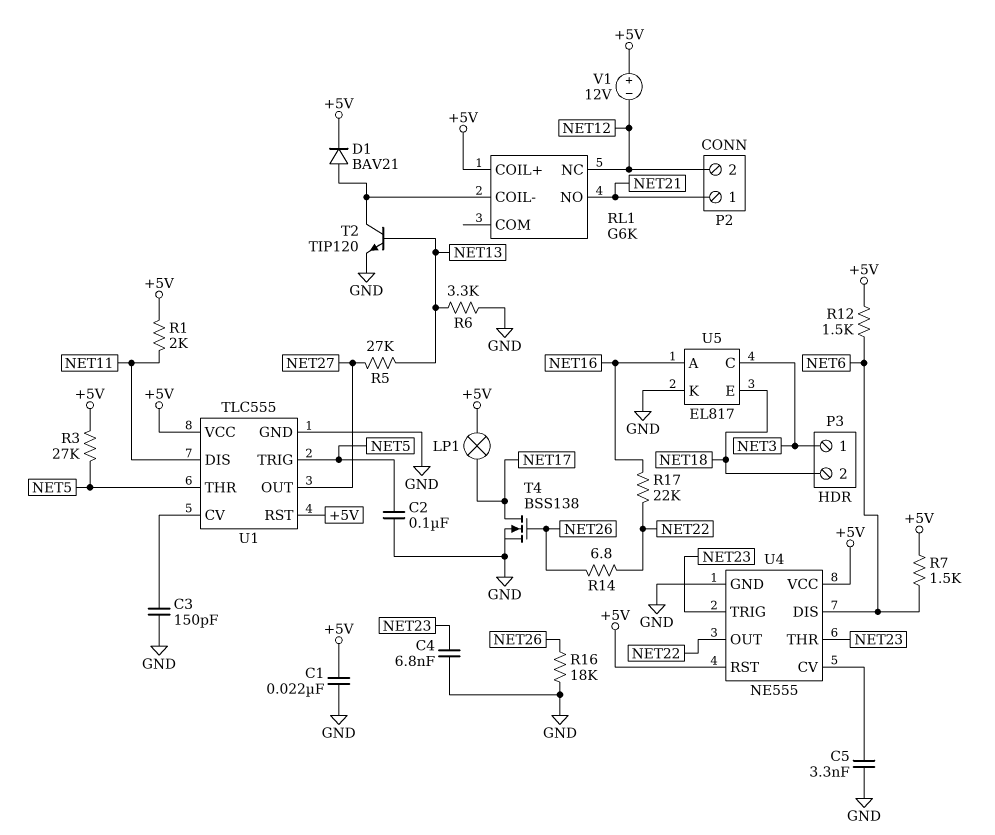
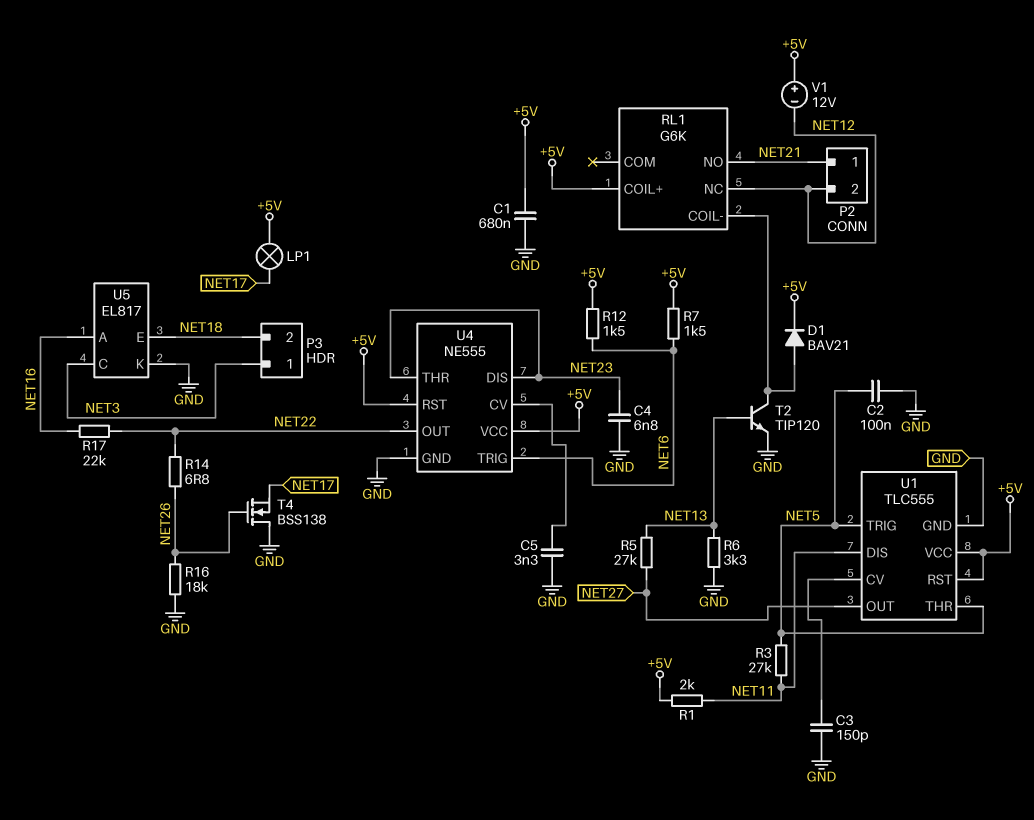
C1: 22nF (+5V, GND) -> 680nF (+5V, GND)
R3: 27k (+5V, NET5) -> 27k (NET5, NET11)
T4: NMOS BSS138 (G NET26, D NET17, S GND) -> NMOS BSS138 (G NET26, D GND, S NET17)
U4 pin DIS: NET6 -> NET23
U4 pin TRIG: NET23 -> NET6

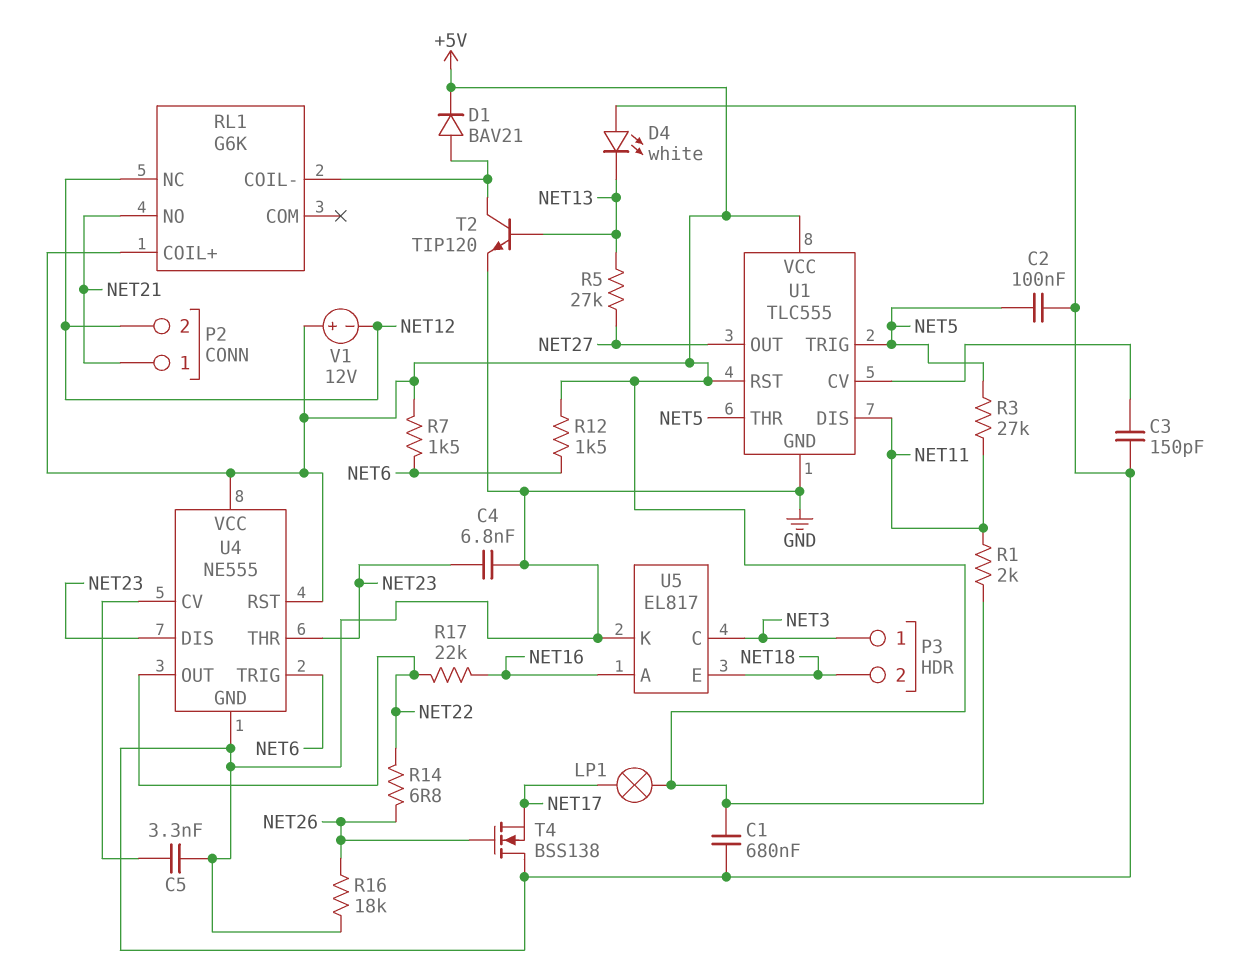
D4: none -> LED white (A GND, K NET13)
R6: 3.3k (GND, NET13) -> none

